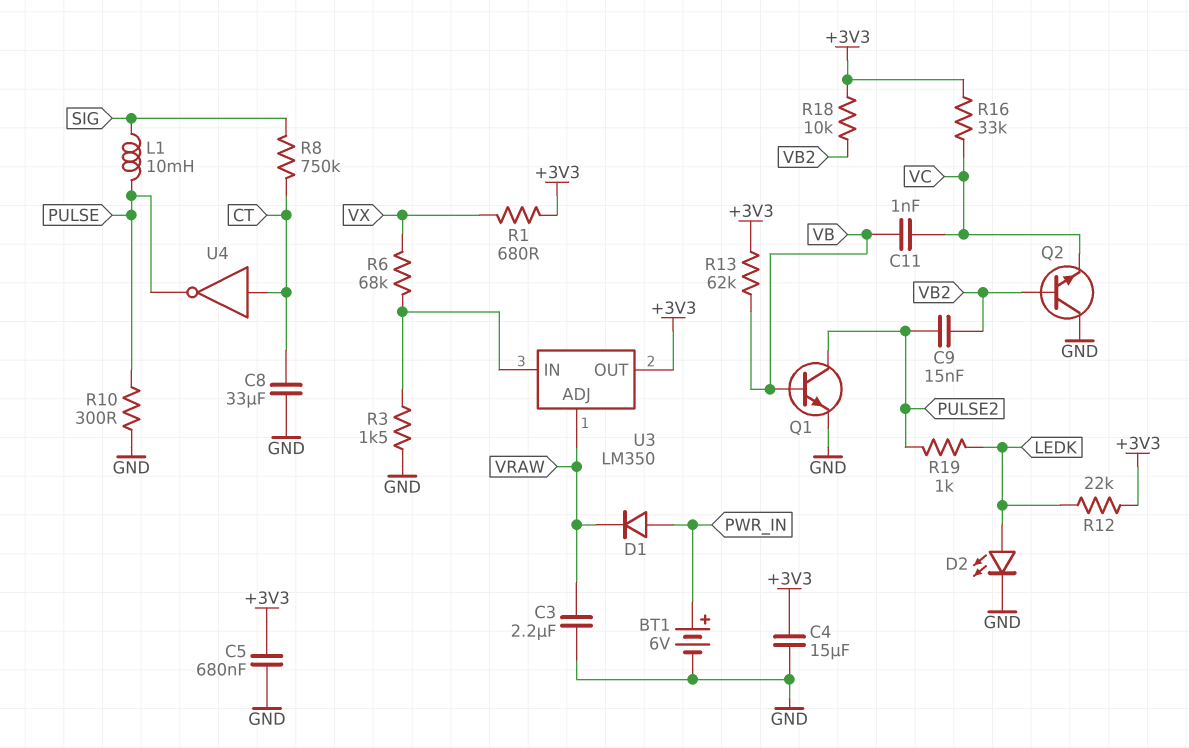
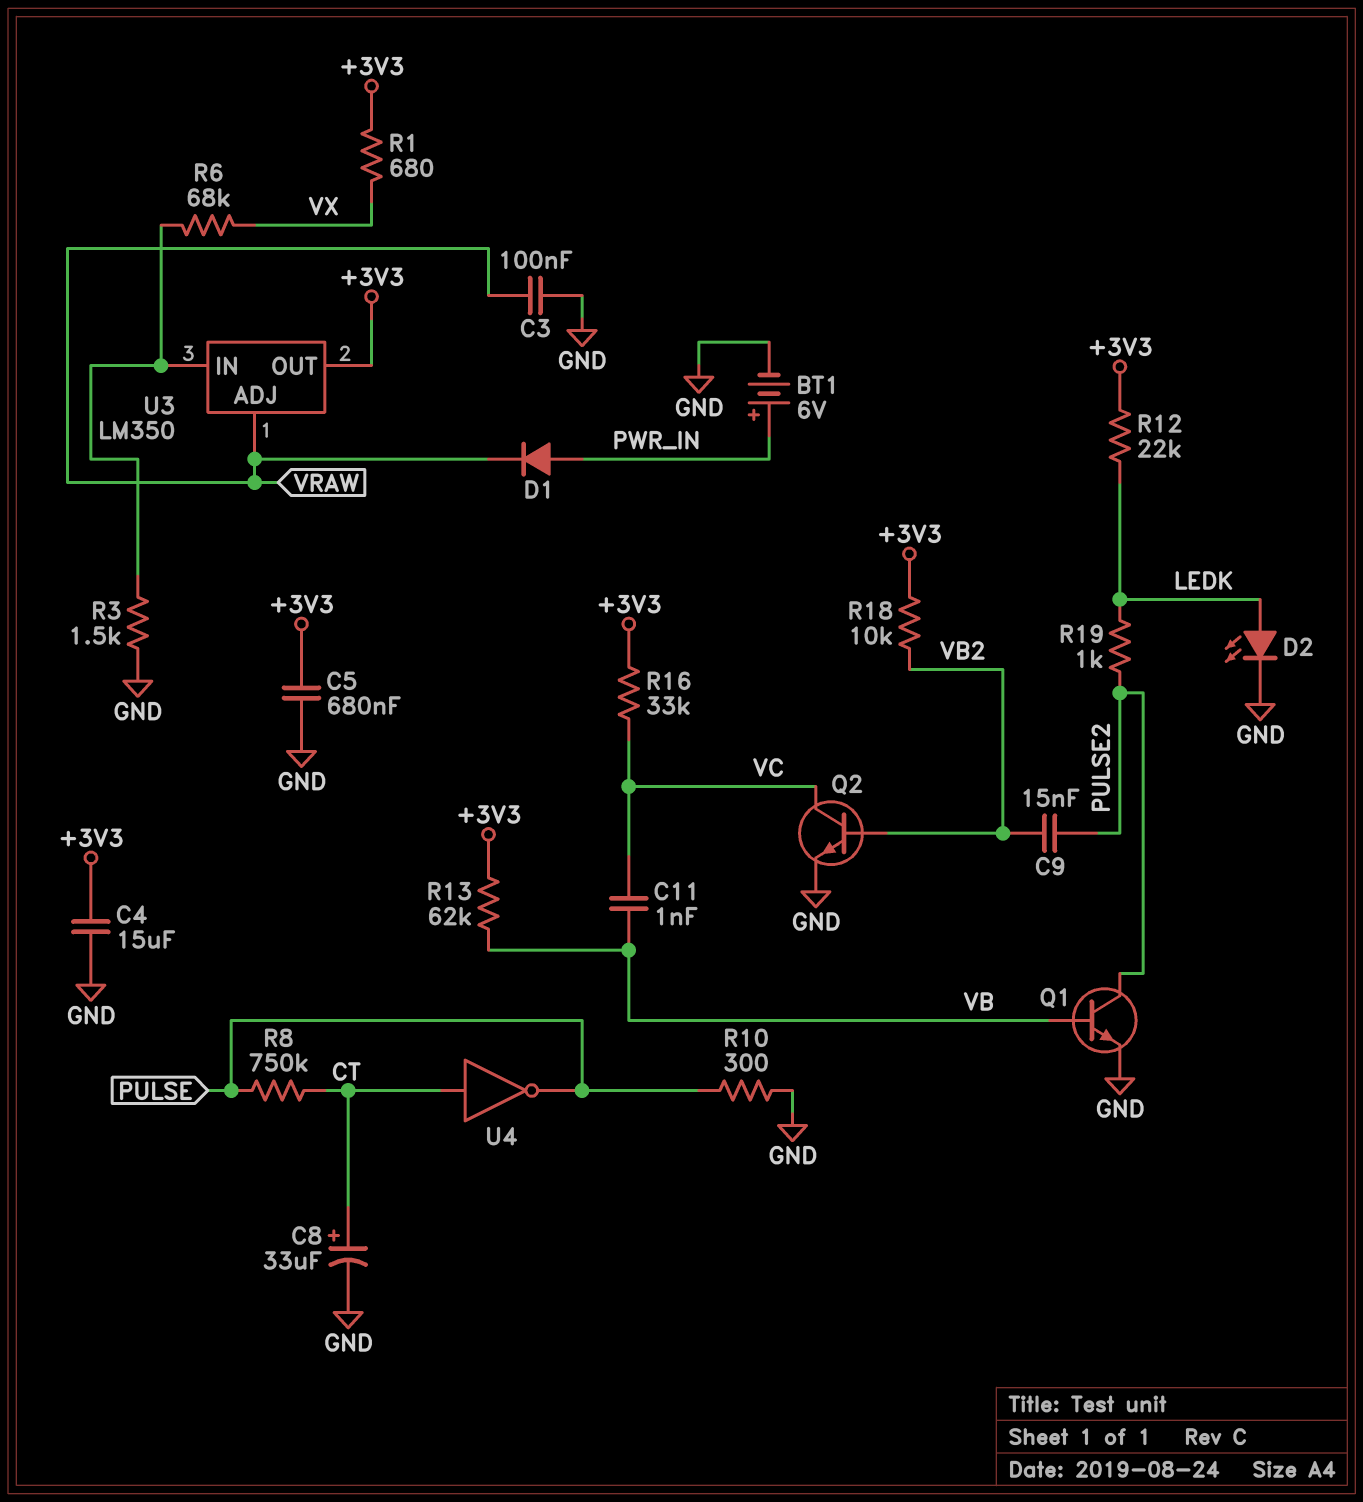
C3: 2.2uF (GND, VRAW) -> 100nF (GND, VRAW)
C8: 33uF (CT, GND) -> 33uF (plus CT, minus GND)
L1: 10mH (PULSE, SIG) -> none
Q2: NPN (B VB2, C GND, E VC) -> NPN (B VB2, C VC, E GND)
R8: 750k (CT, SIG) -> 750k (CT, PULSE)

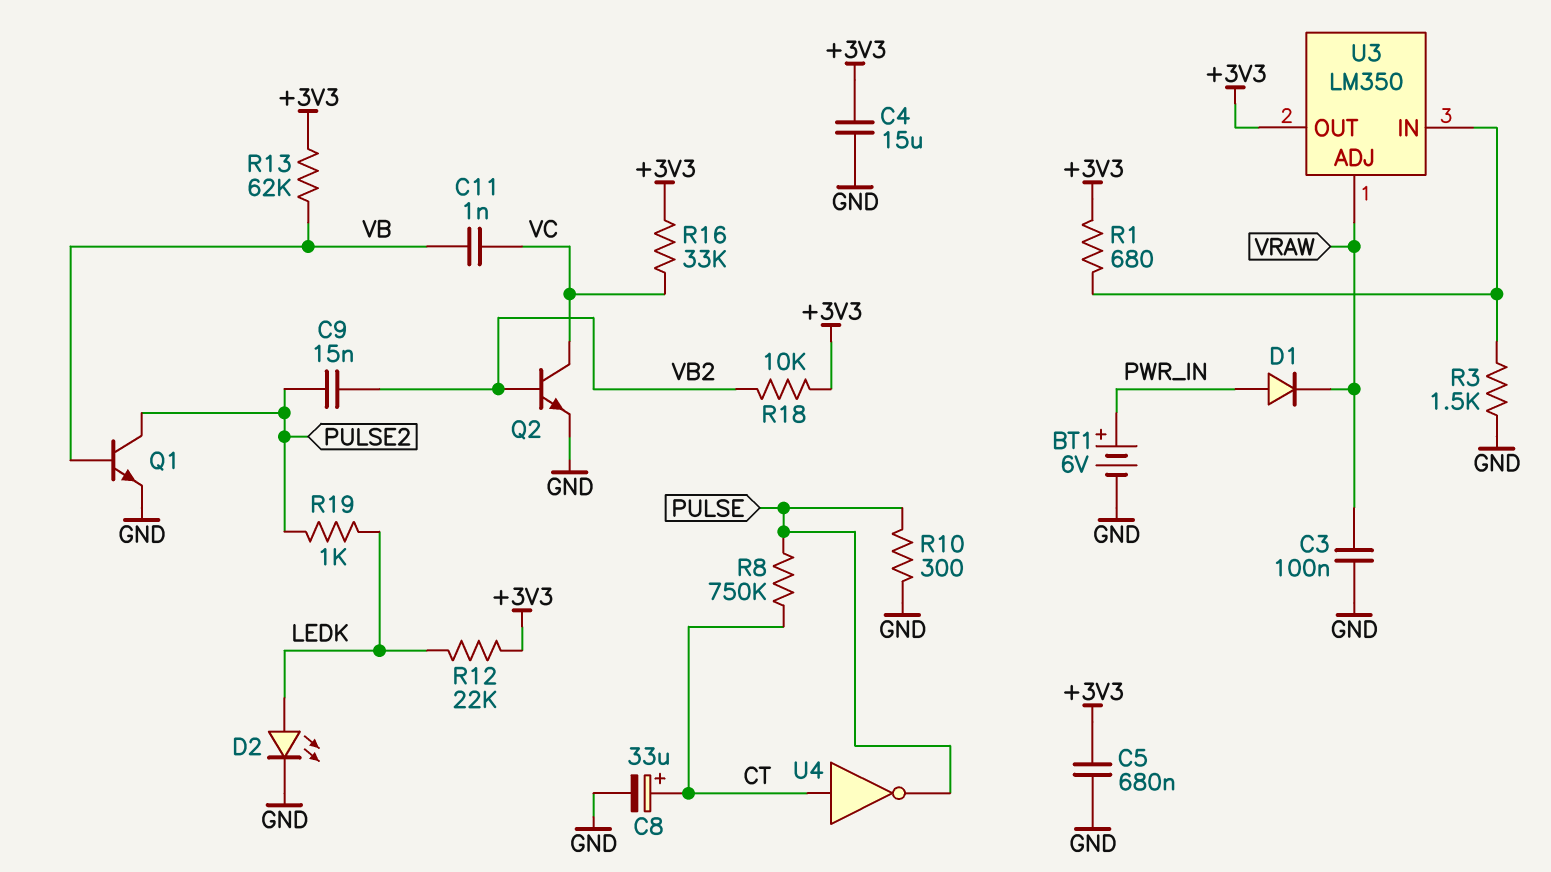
R1: 680 (+3V3, VX) -> 680 (+3V3, U3/IN)
R6: 68k (U3/IN, VX) -> none

